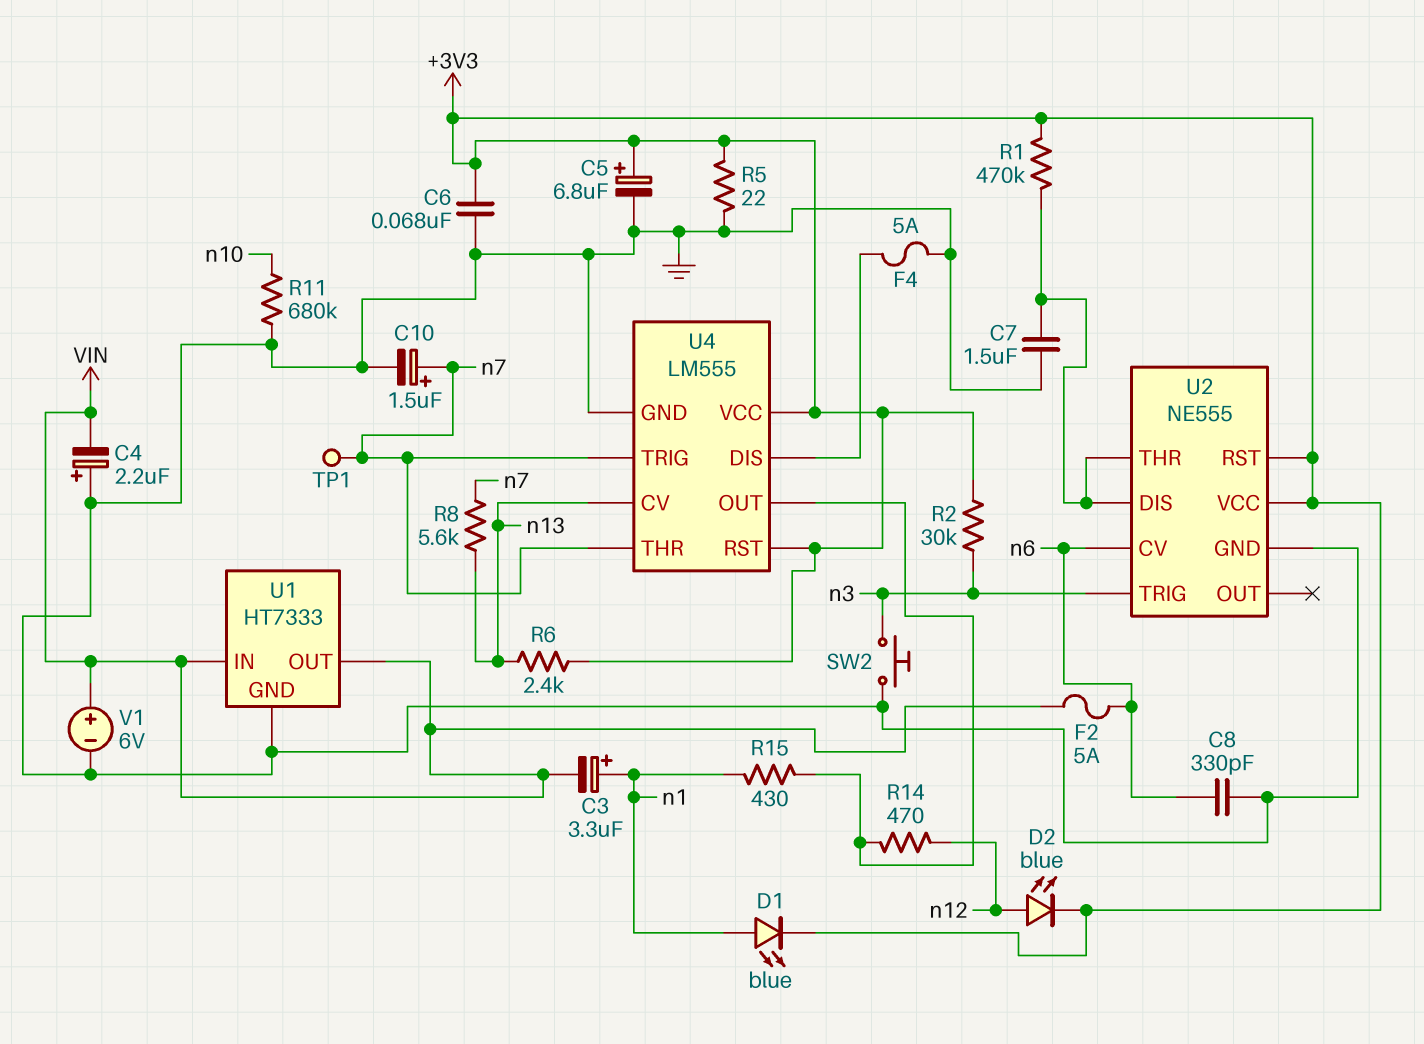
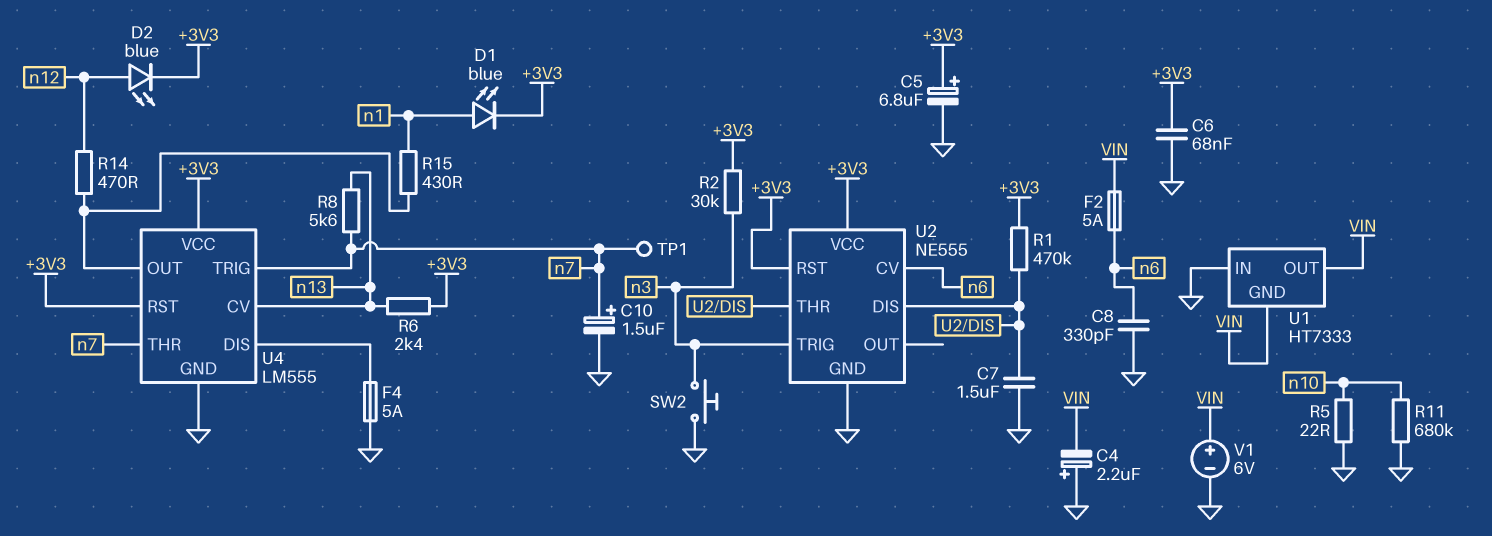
C3: 3.3uF (plus n1, minus VIN) -> none
R5: 22 (+3V3, GND) -> 22 (GND, n10)
U1 pin GND: GND -> VIN
U1 pin IN: VIN -> GND

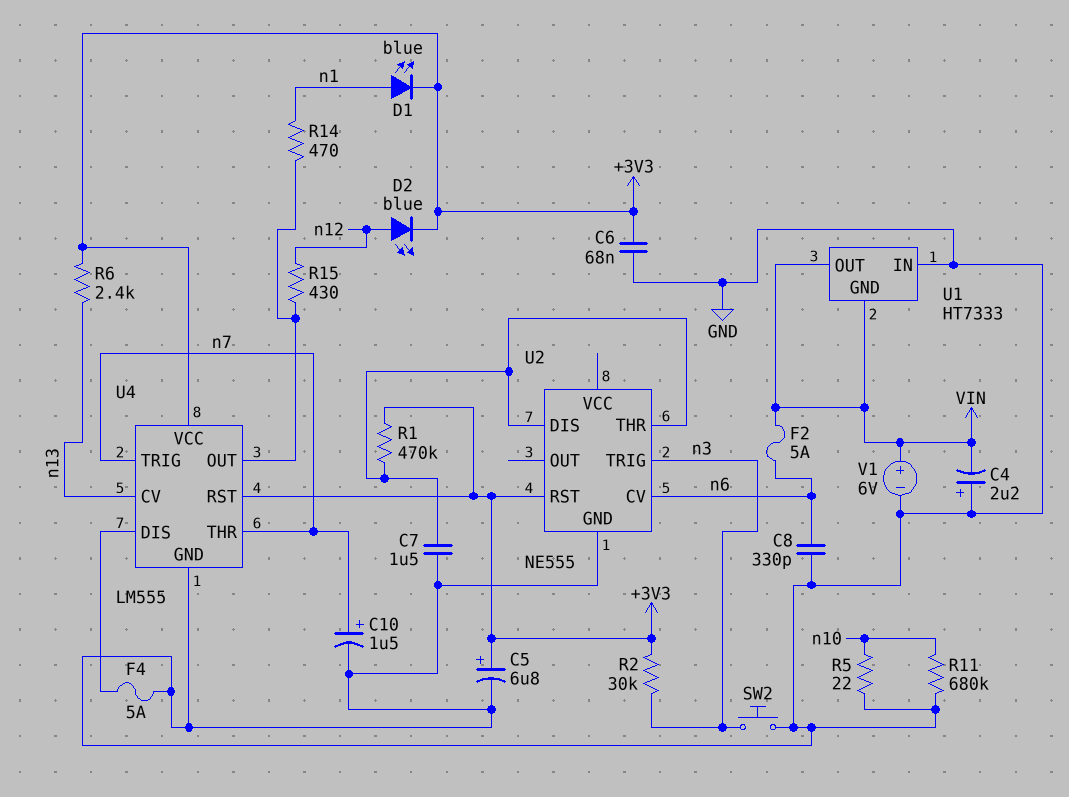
R8: 5.6k (n7, n13) -> none
R14: 470 (U4/OUT, n12) -> 470 (U4/OUT, n1)
R15: 430 (U4/OUT, n1) -> 430 (U4/OUT, n12)
TP1: test point (n7) -> none
U2 pin VCC: +3V3 -> none

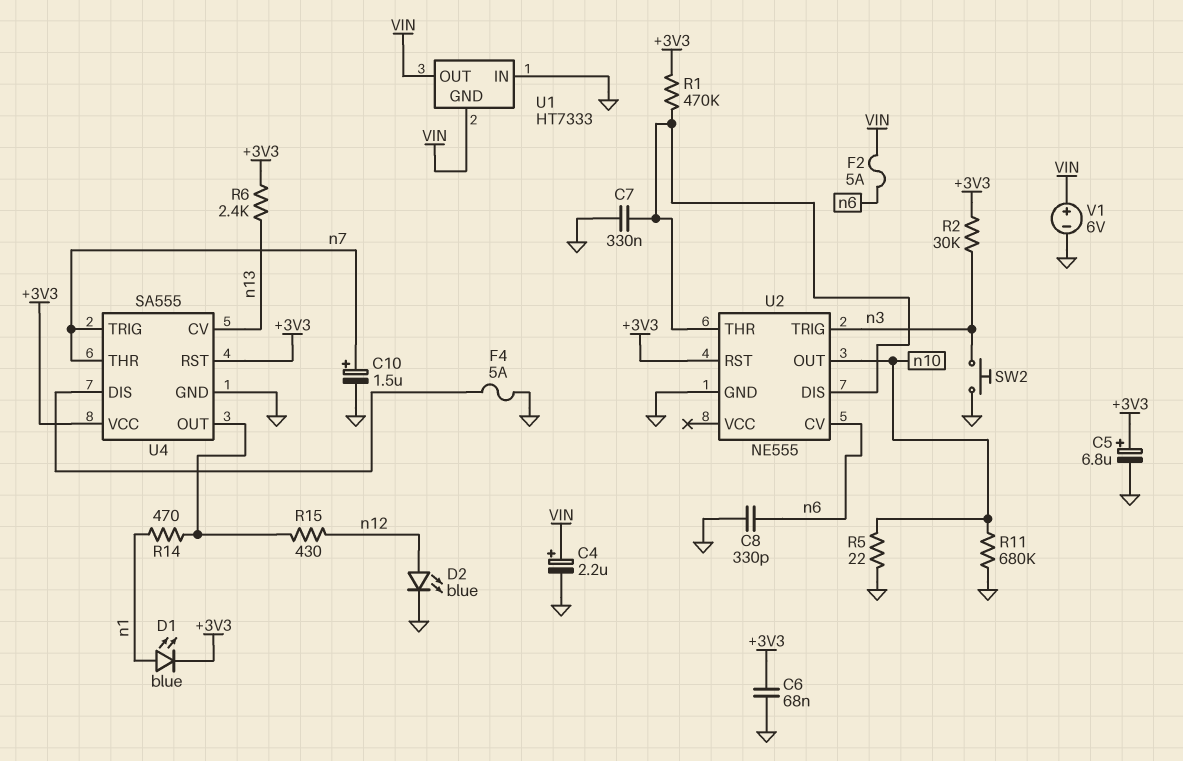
C4: 2.2uF (plus GND, minus VIN) -> 2.2uF (plus VIN, minus GND)
C7: 1.5uF (GND, U2/DIS) -> 330nF (GND, U2/DIS)
D2: LED blue (A n12, K +3V3) -> LED blue (A n12, K GND)
U2 pin OUT: none -> n10
U4: LM555 -> SA555

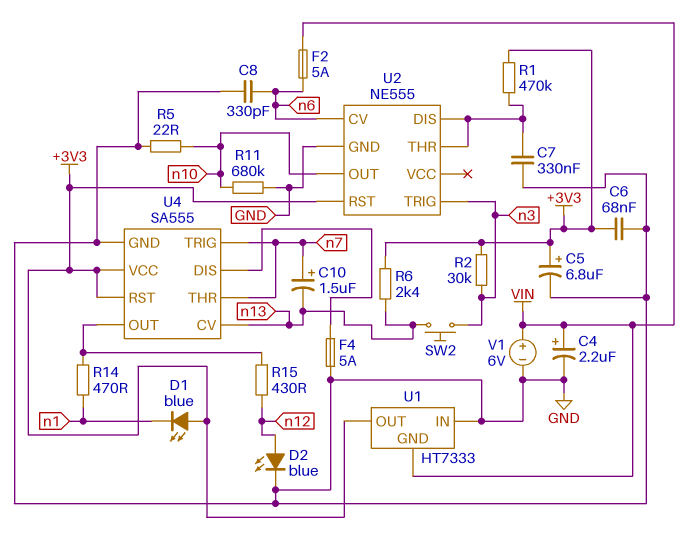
C10: 1.5uF (plus n7, minus GND) -> 1.5uF (plus n7, minus n13)
D1: LED blue (A n1, K +3V3) -> LED blue (A +3V3, K n1)
SW2: button (GND, n3) -> button (n3, n13)
U1 pin OUT: VIN -> +3V3

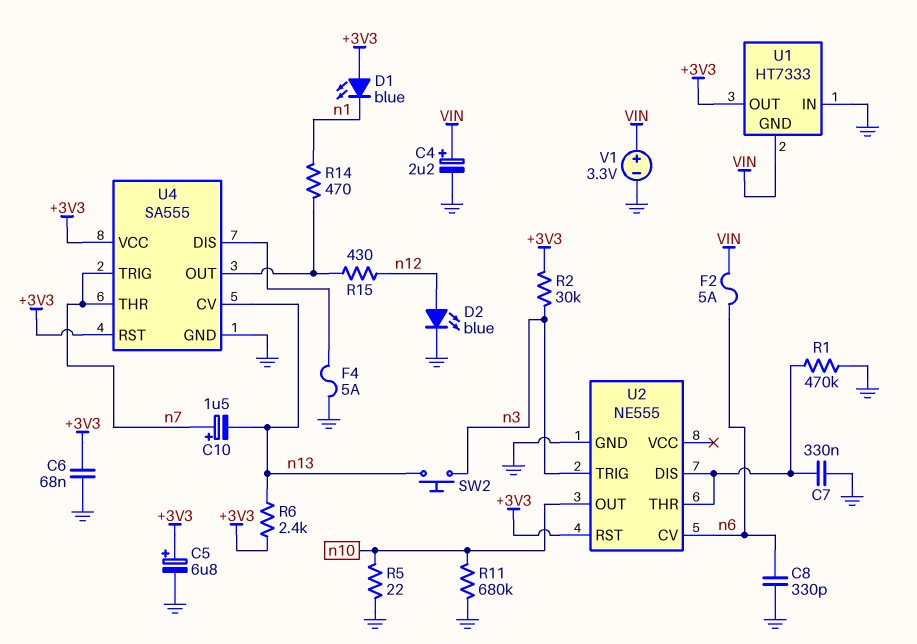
R1: 470k (+3V3, U2/DIS) -> 470k (GND, U2/DIS)
V1: 6V (plus VIN, minus GND) -> 3.3V (plus VIN, minus GND)

